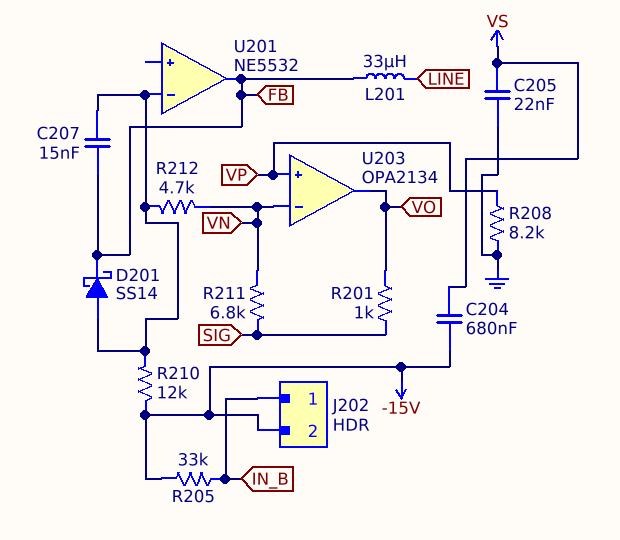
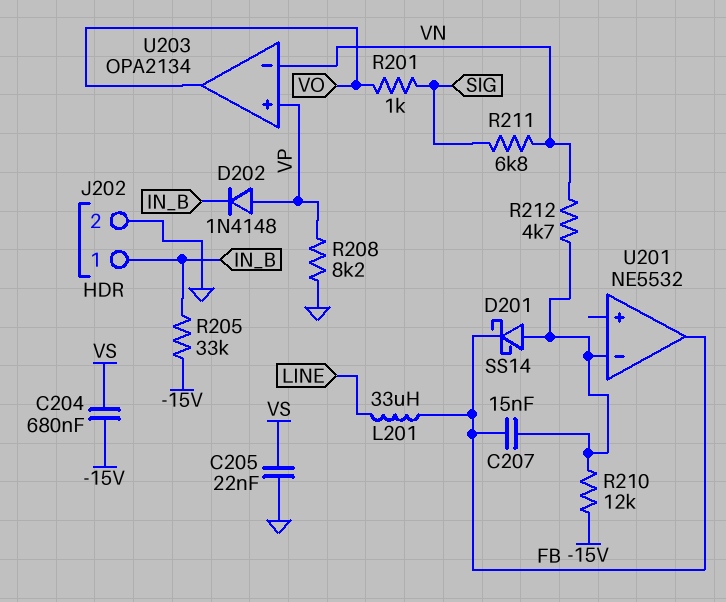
D202: none -> diode 1N4148 (A VP, K IN_B)
J202 pin 2: -15V -> GND

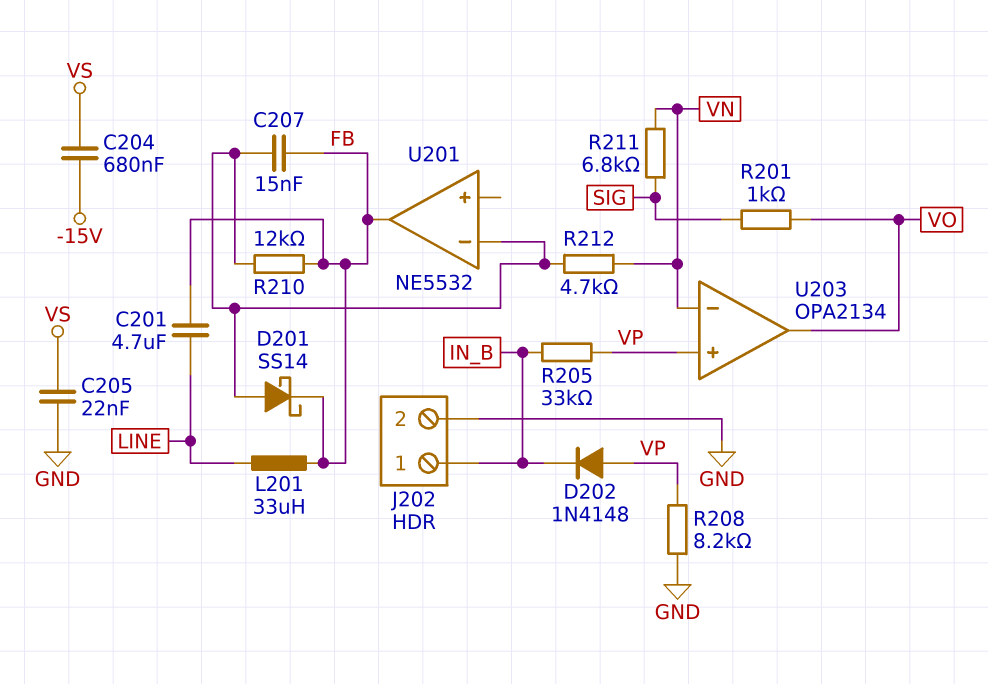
C201: none -> 4.7uF (FB, LINE)
R205: 33k (-15V, IN_B) -> 33k (IN_B, VP)
R210: 12k (-15V, U201/in-) -> 12k (FB, U201/in-)

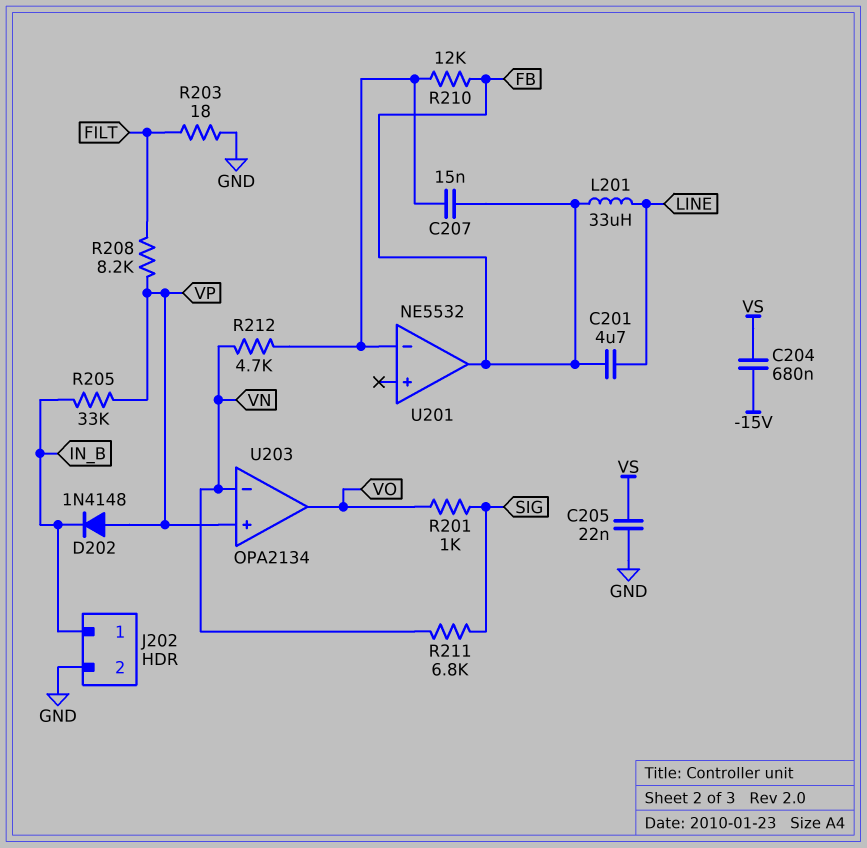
D201: schottky SS14 (A U201/in-, K FB) -> none
R203: none -> 18 (FILT, GND)
R208: 8.2k (GND, VP) -> 8.2k (FILT, VP)

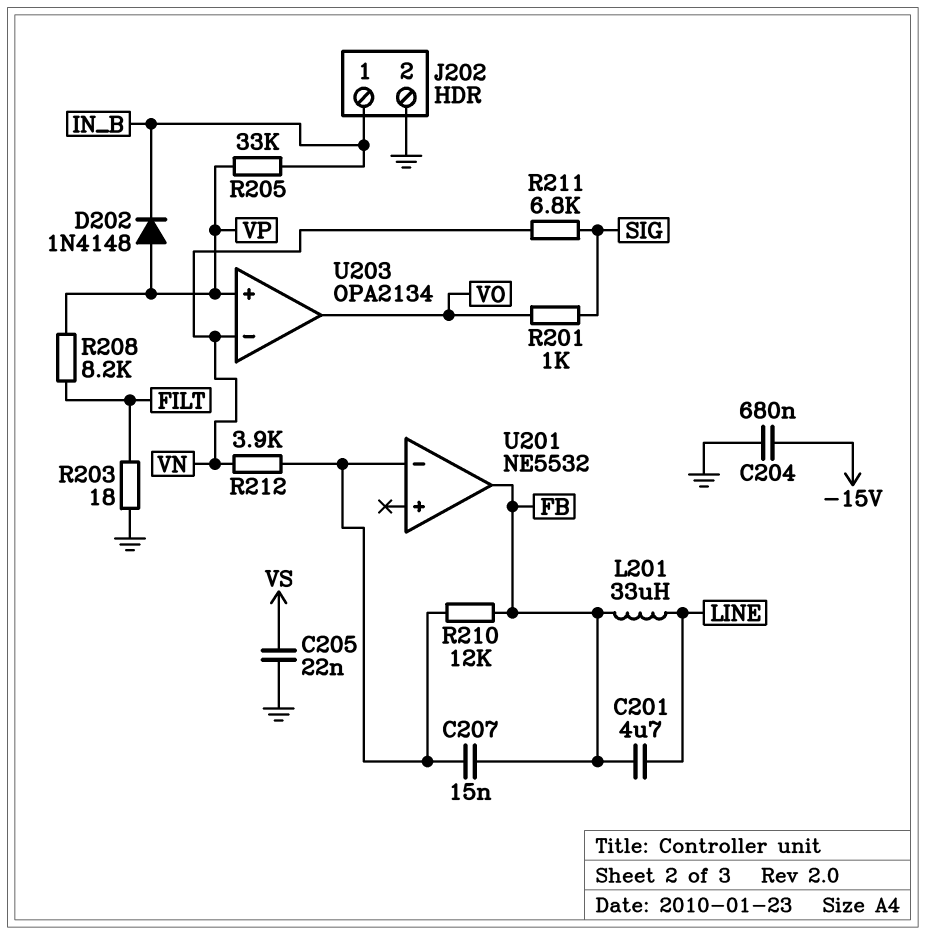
C204: 680nF (-15V, VS) -> 680nF (-15V, GND)
R212: 4.7k (U201/in-, VN) -> 3.9k (U201/in-, VN)

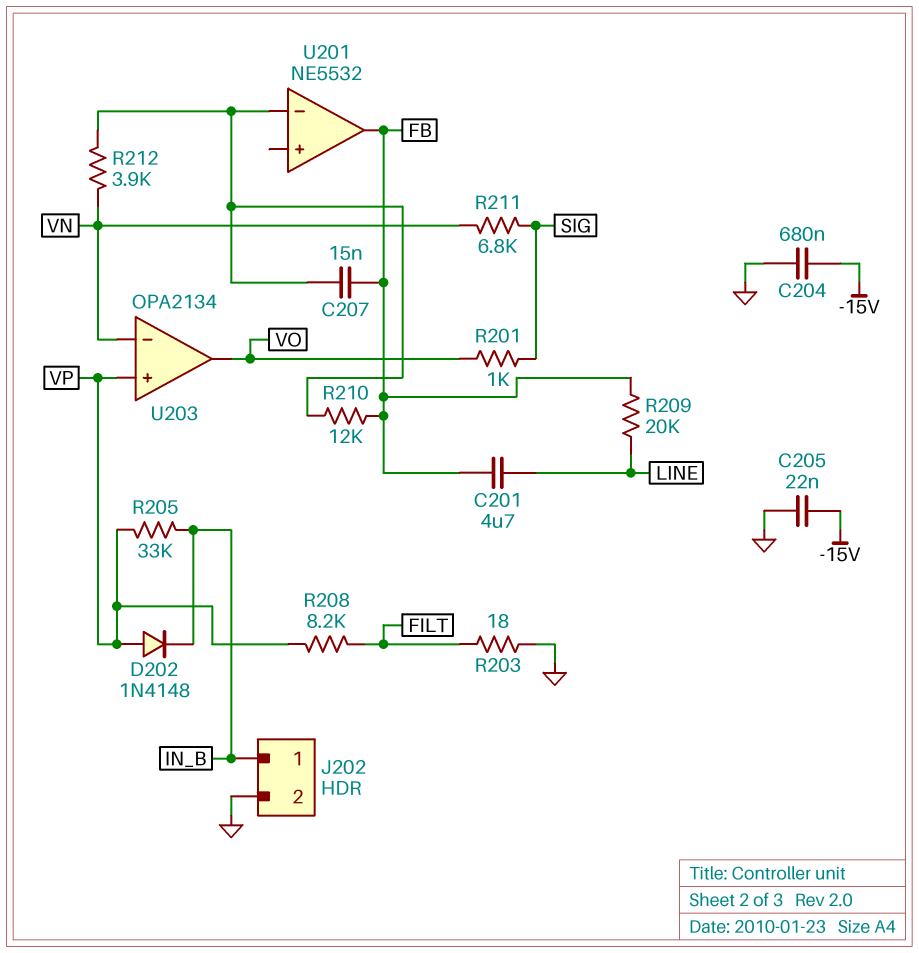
C205: 22nF (GND, VS) -> 22nF (-15V, GND)
L201: 33uH (FB, LINE) -> none
R209: none -> 20k (FB, LINE)

